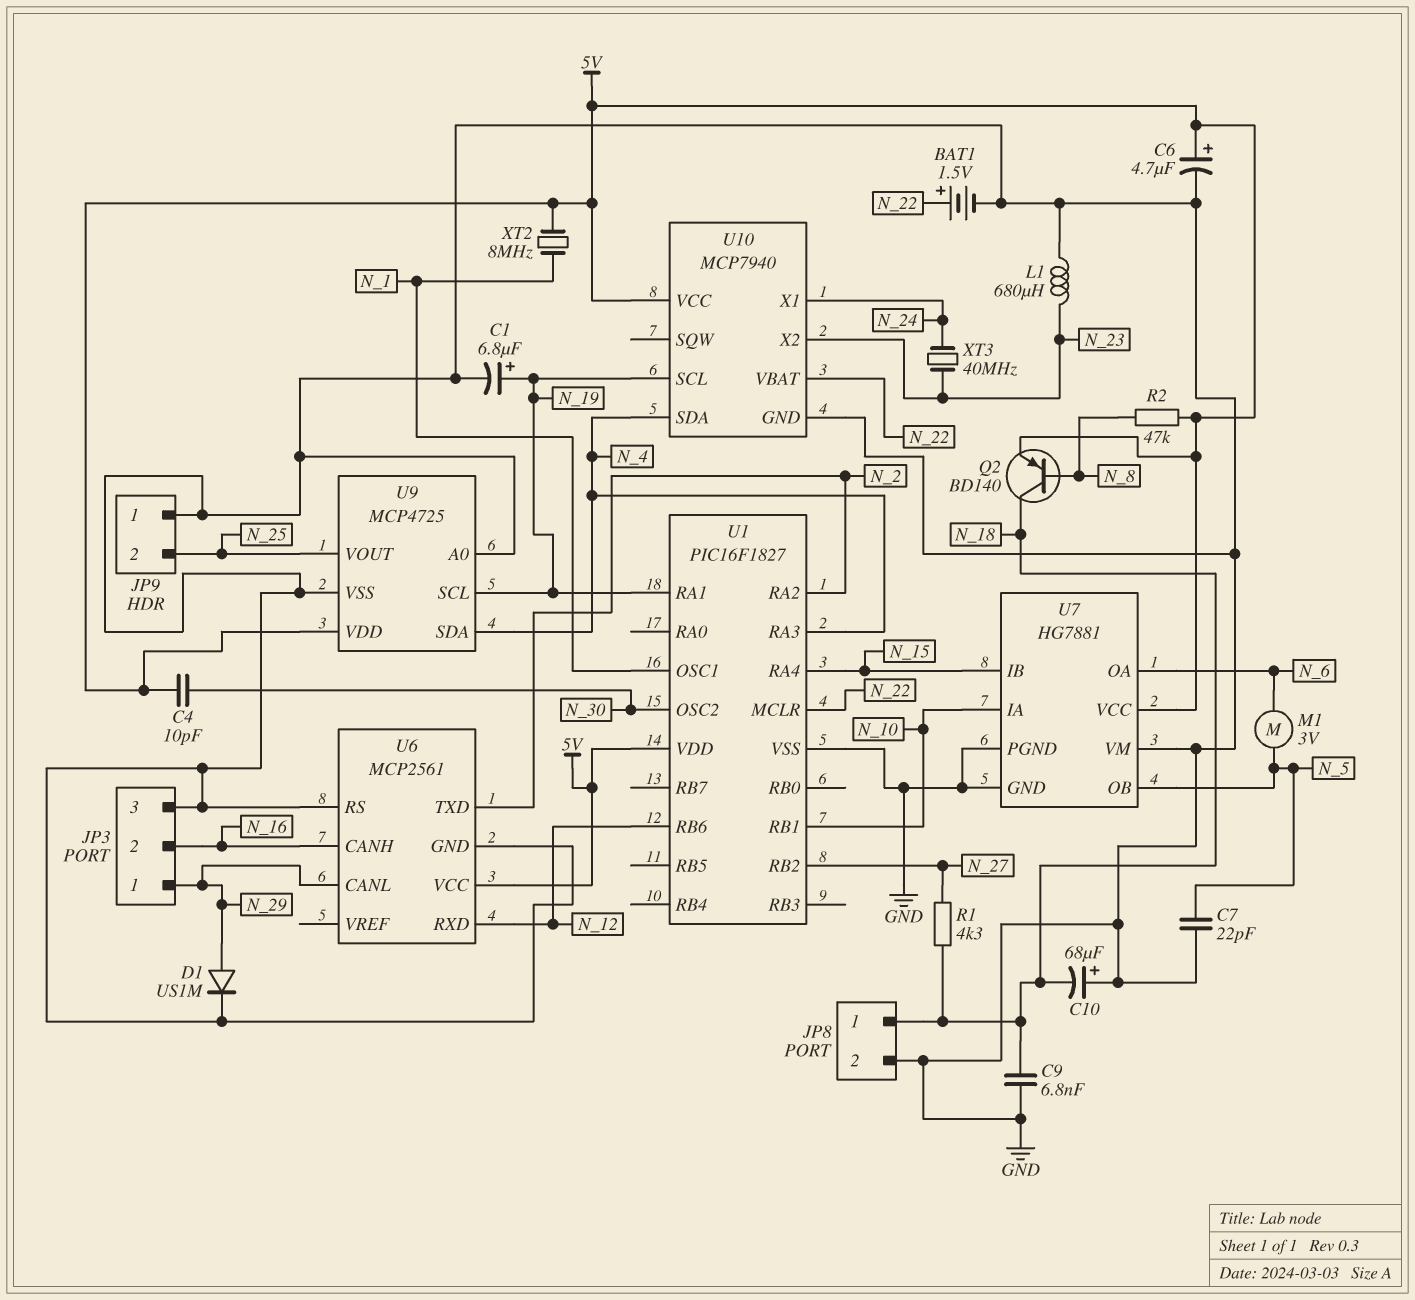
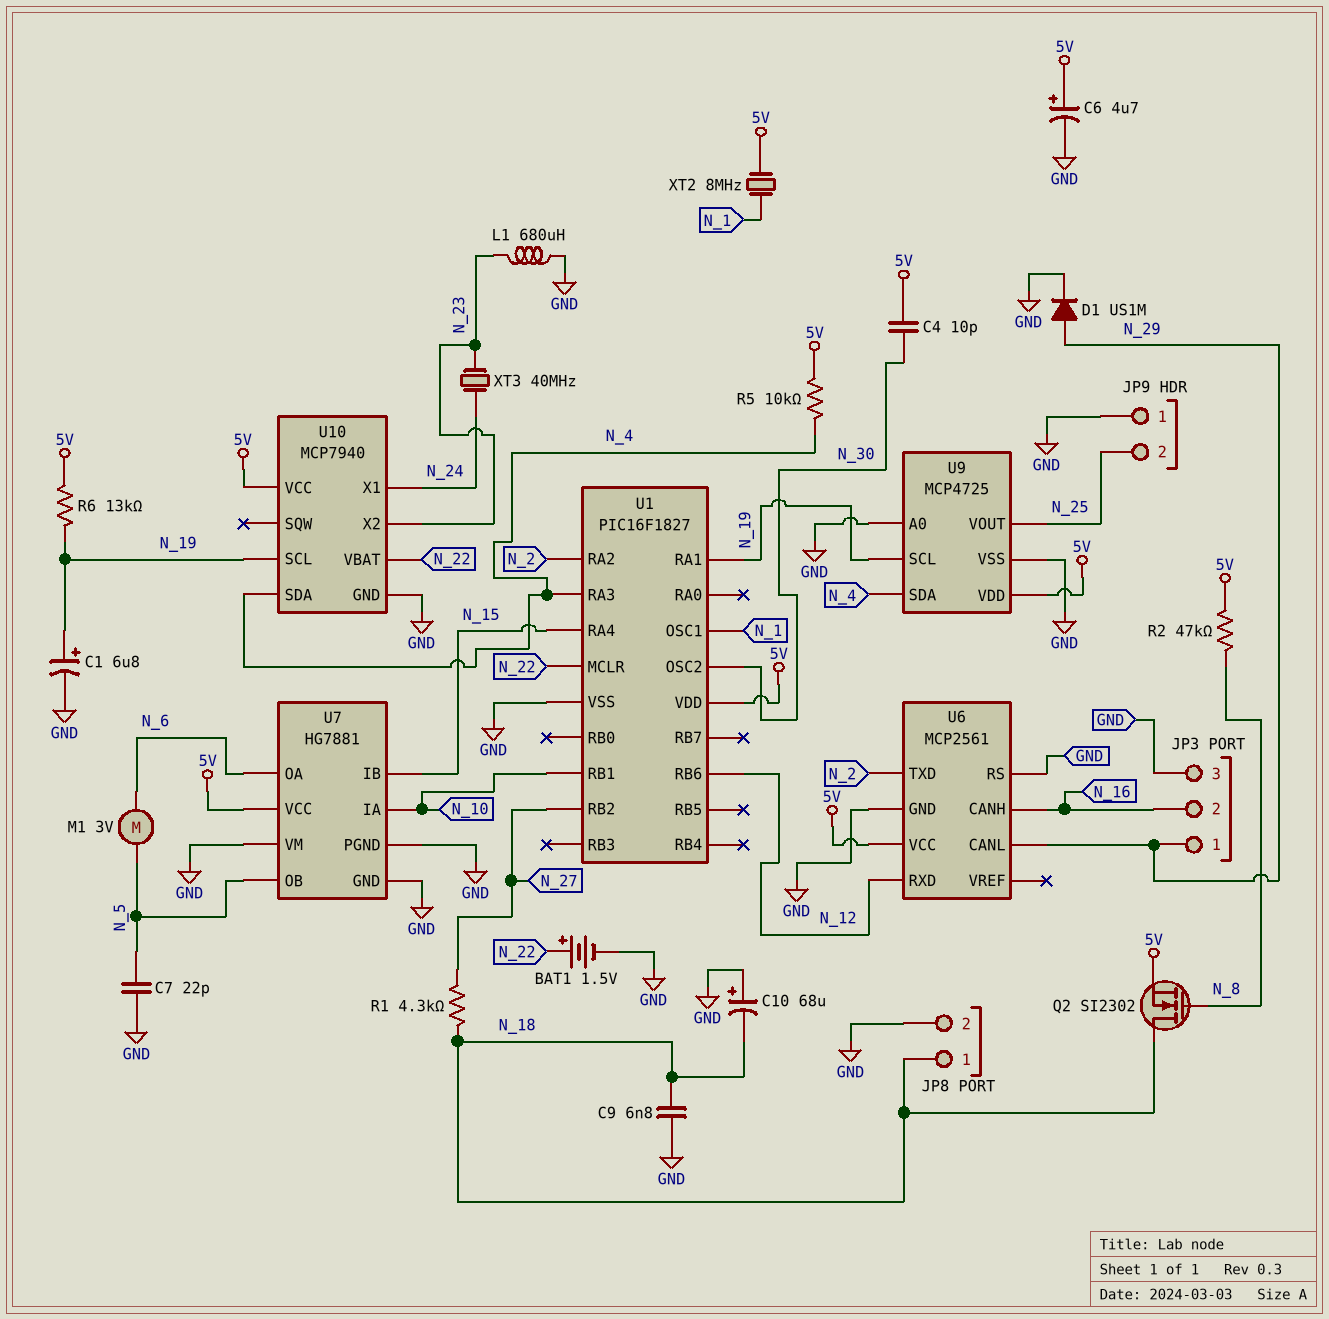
Q2: PNP BD140 (B N_8, C N_18, E 5V) -> NMOS SI2302 (G N_8, D N_18, S 5V)
R5: none -> 10k (5V, N_4)
R6: none -> 13k (5V, N_19)

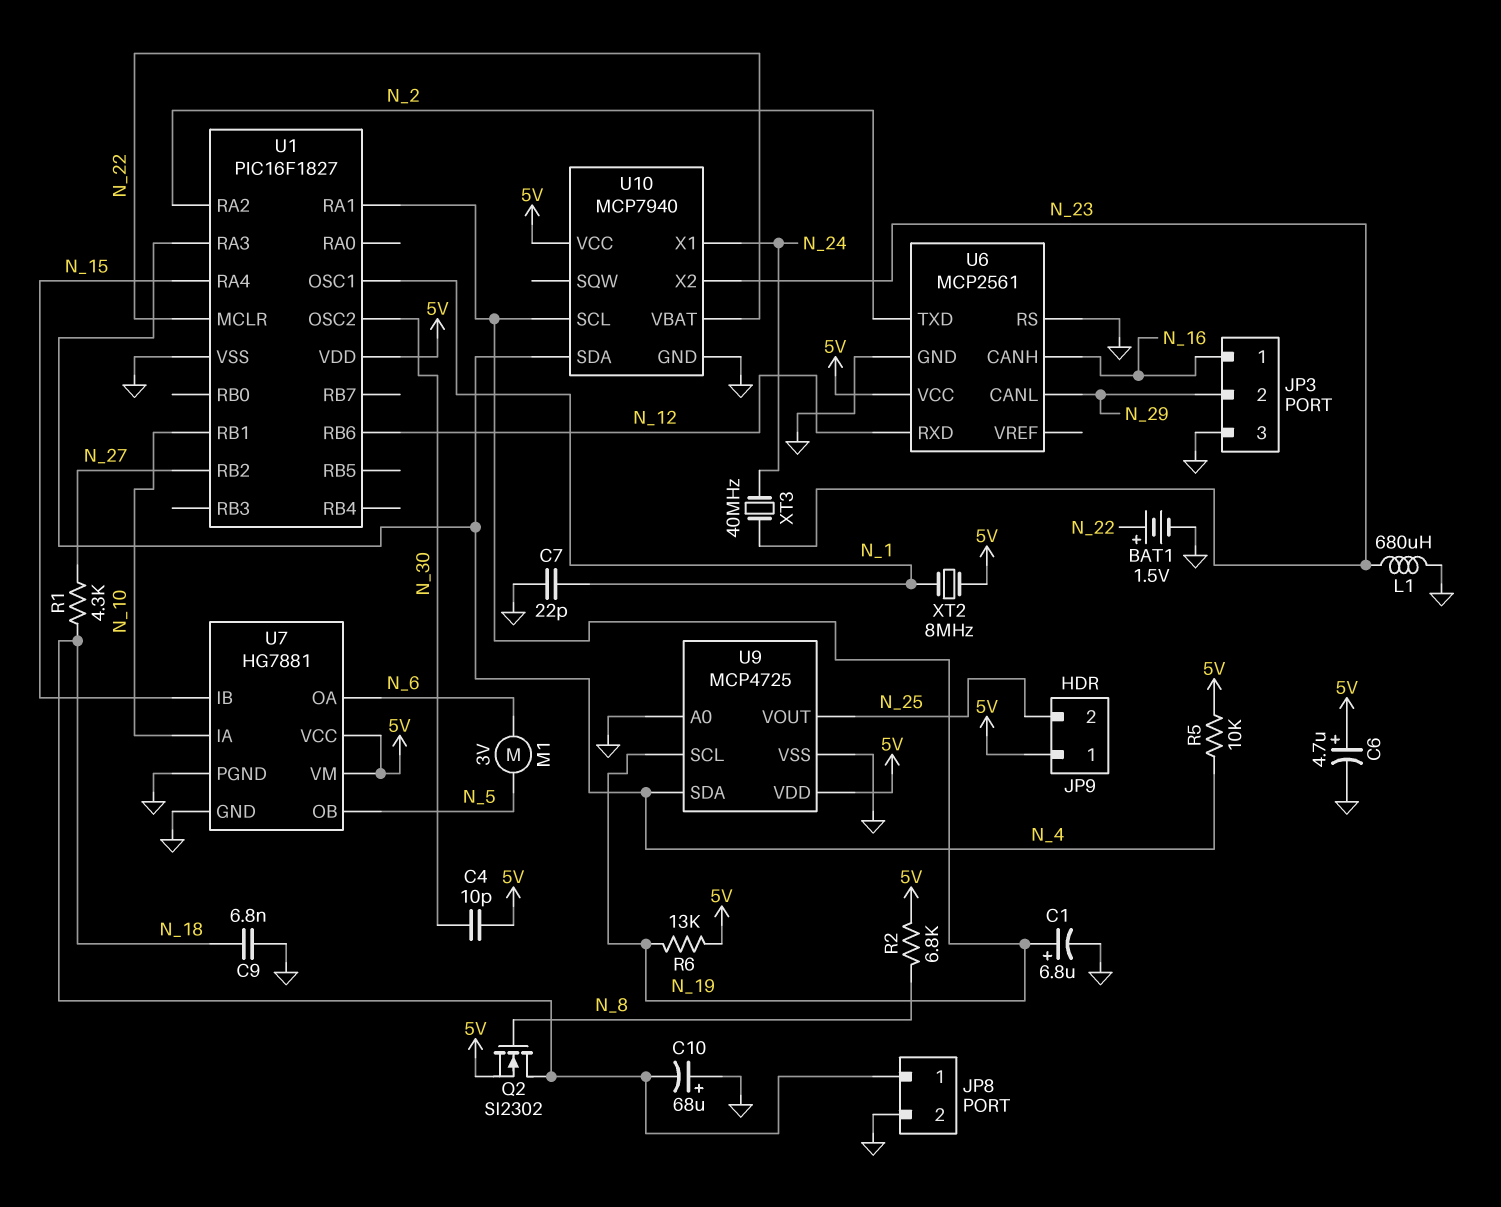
C7: 22pF (GND, N_5) -> 22pF (GND, N_1)
D1: diode US1M (A N_29, K GND) -> none
JP3 pin 1: N_29 -> N_16
JP3 pin 2: N_16 -> N_29
JP9 pin 1: GND -> 5V
R2: 47k (5V, N_8) -> 6.8k (5V, N_8)
U7 pin VM: GND -> 5V

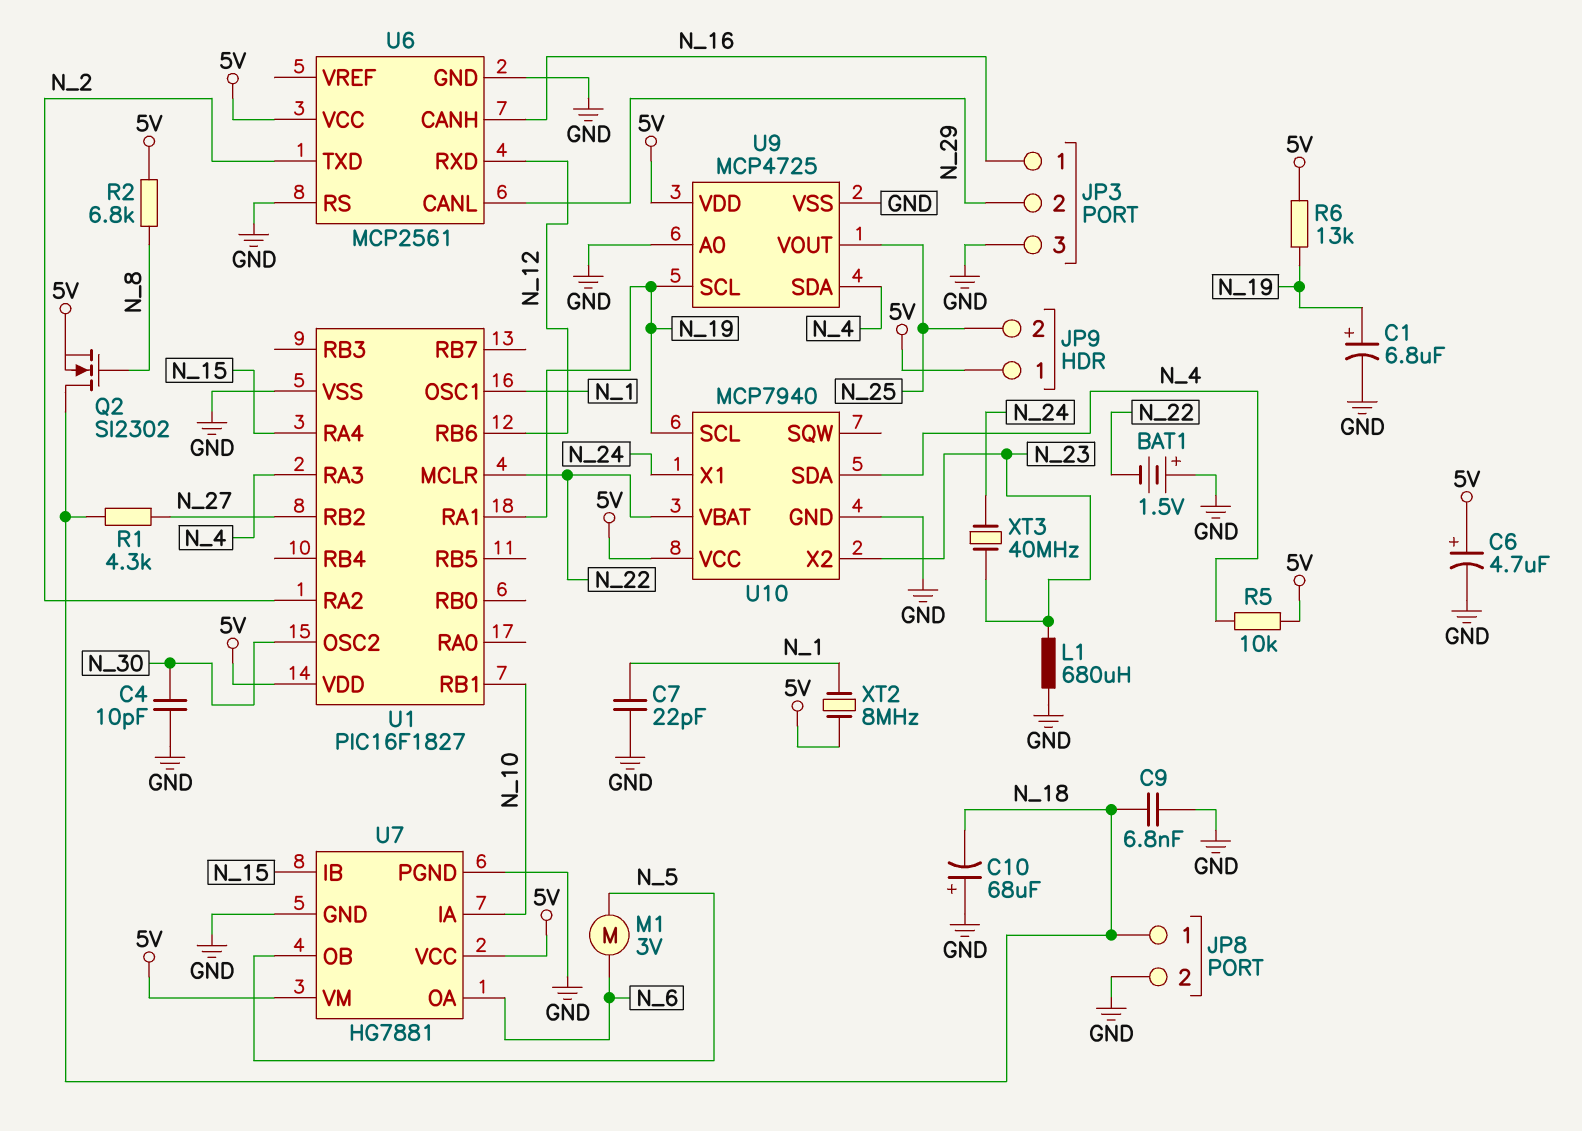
BAT1: 1.5V (plus N_22, minus GND) -> 1.5V (plus GND, minus N_22)
C4: 10pF (5V, N_30) -> 10pF (GND, N_30)

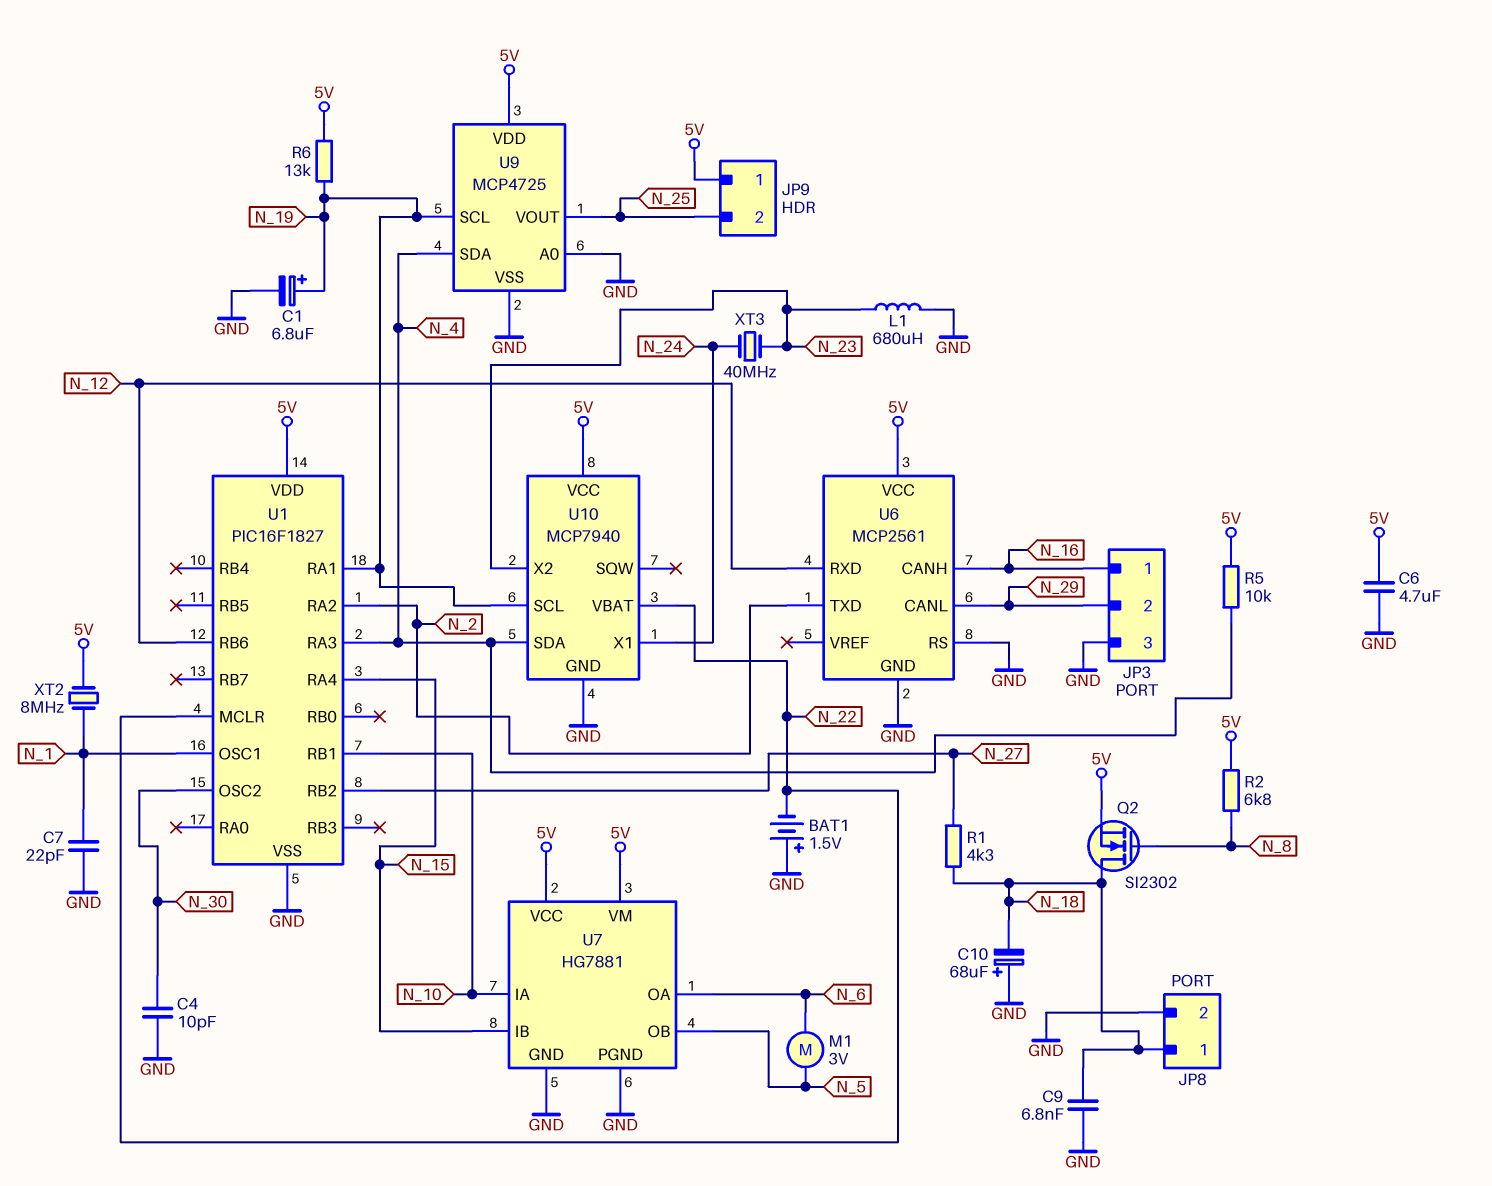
C6: 4.7uF (plus 5V, minus GND) -> 4.7uF (5V, GND)

